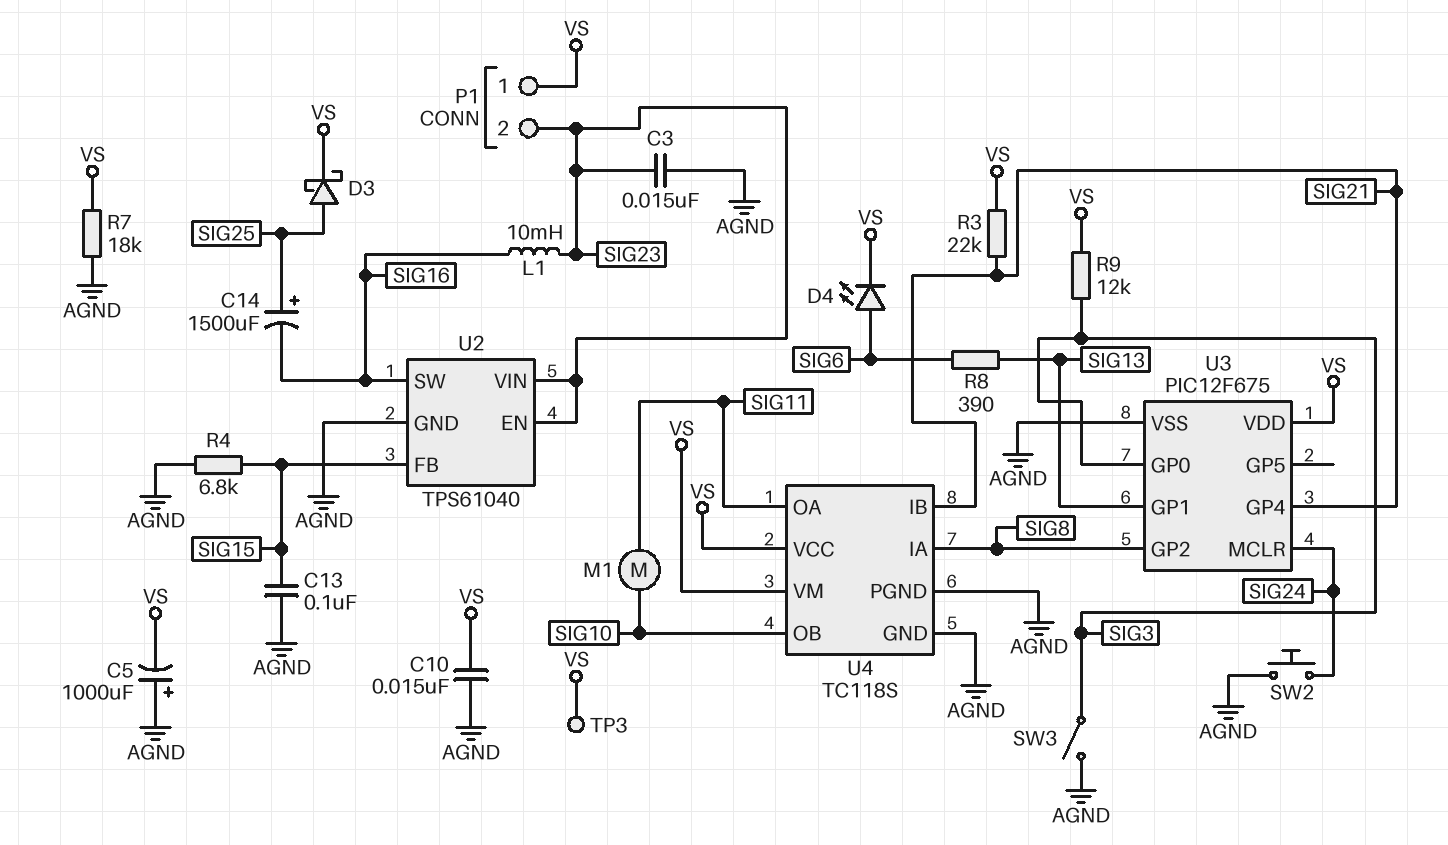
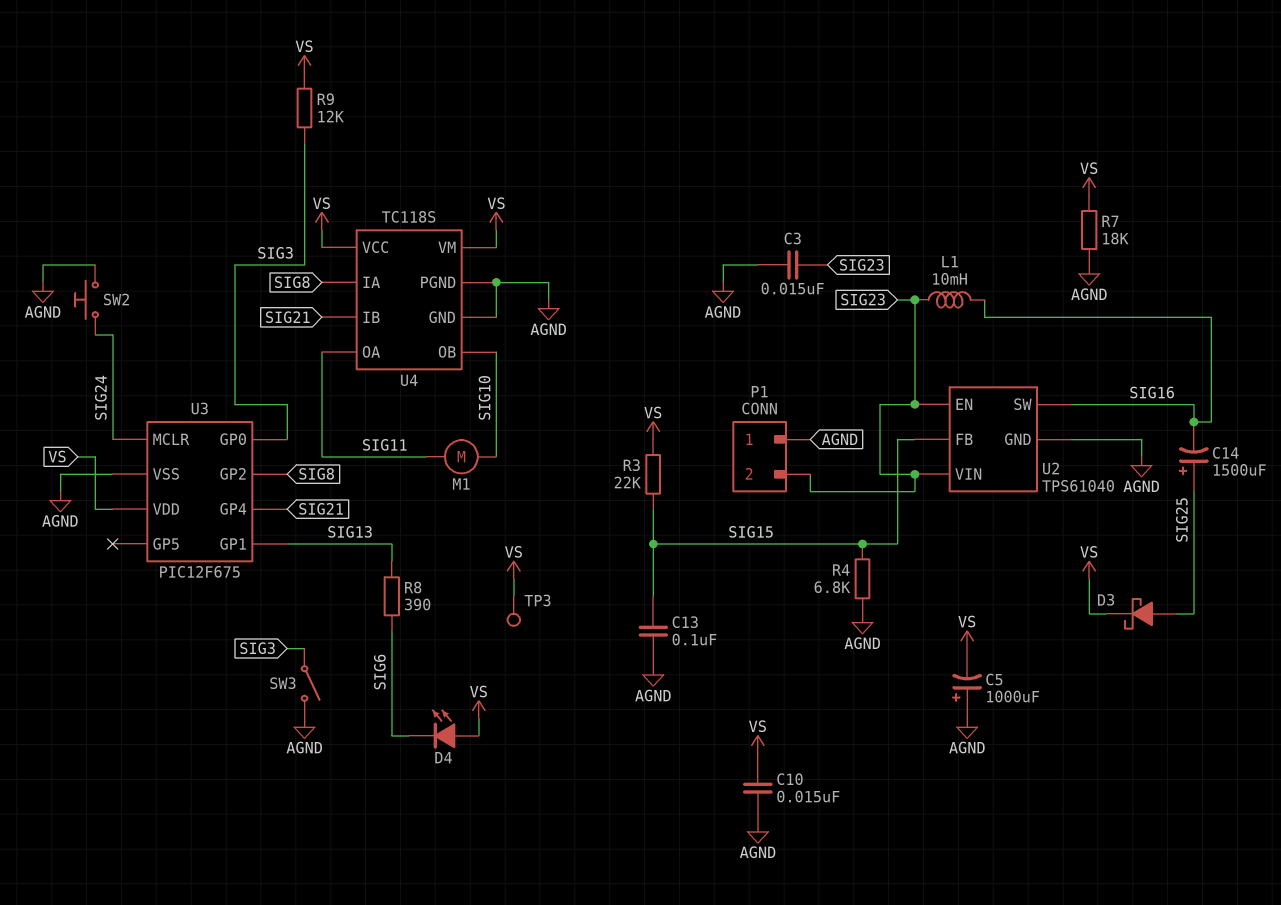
D4: LED (A SIG6, K VS) -> LED (A VS, K SIG6)
P1 pin 1: VS -> AGND
R3: 22k (SIG21, VS) -> 22k (SIG15, VS)

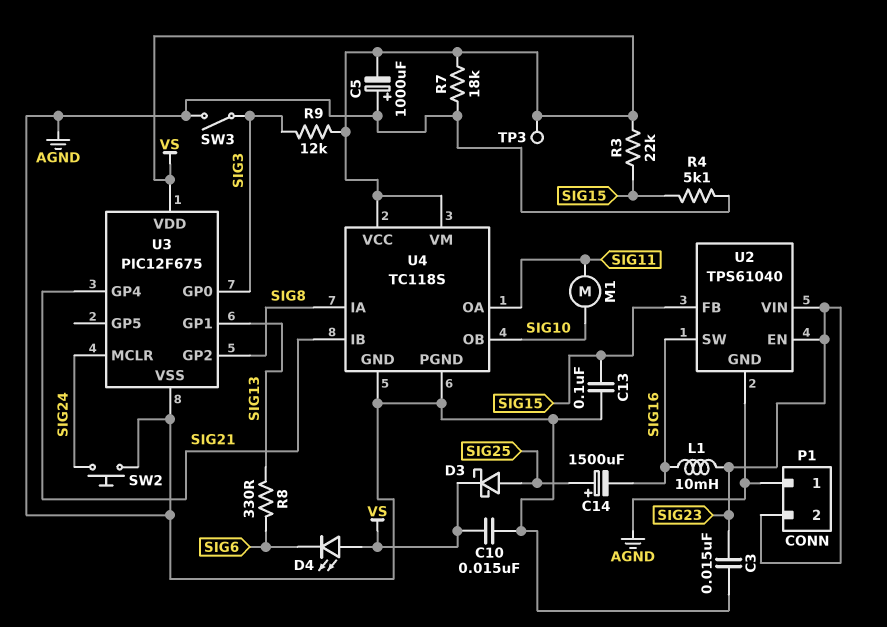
R4: 6.8k (AGND, SIG15) -> 5.1k (AGND, SIG15)
R8: 390 (SIG6, SIG13) -> 330 (SIG6, SIG13)

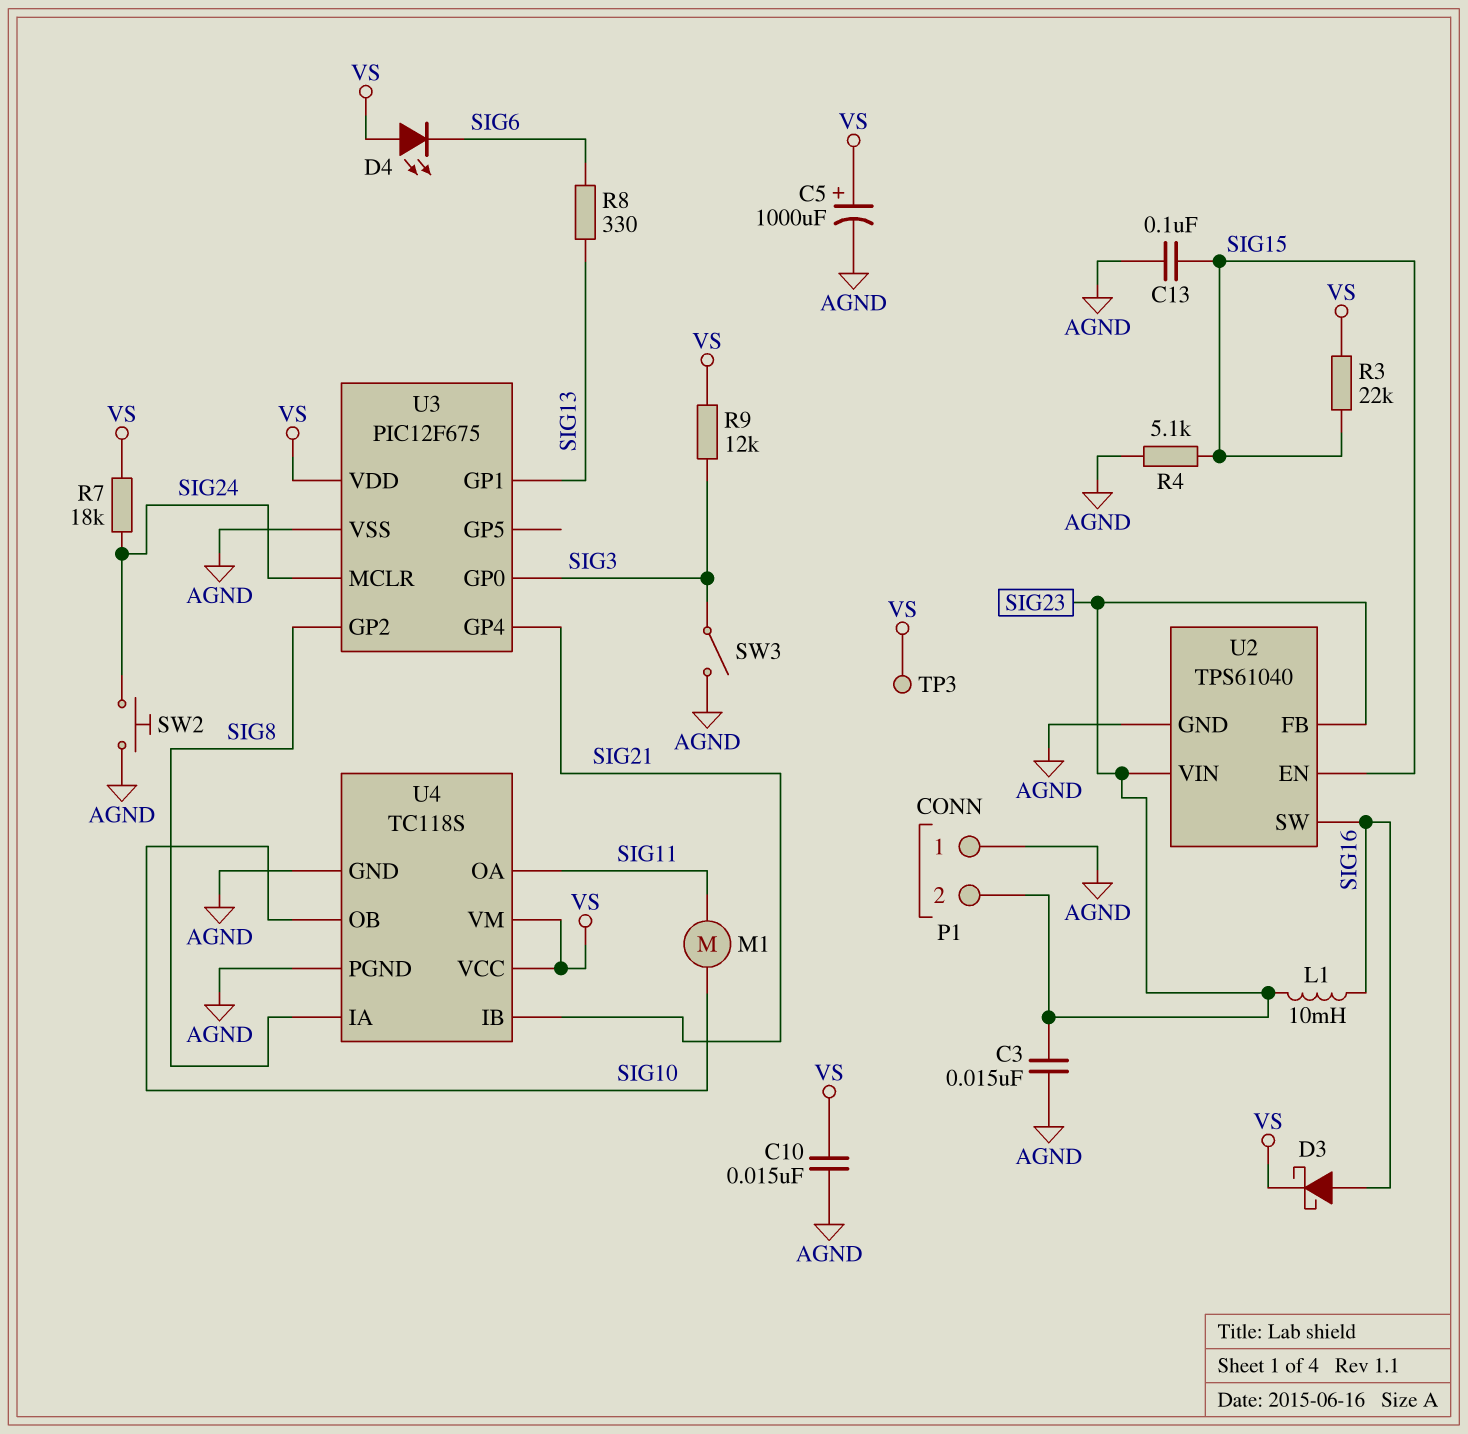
C5: 1000uF (plus AGND, minus VS) -> 1000uF (plus VS, minus AGND)
C14: 1500uF (plus SIG25, minus SIG16) -> none
D3: schottky (A SIG25, K VS) -> schottky (A SIG16, K VS)
R7: 18k (AGND, VS) -> 18k (SIG24, VS)
U2 pin EN: SIG23 -> SIG15
U2 pin FB: SIG15 -> SIG23

